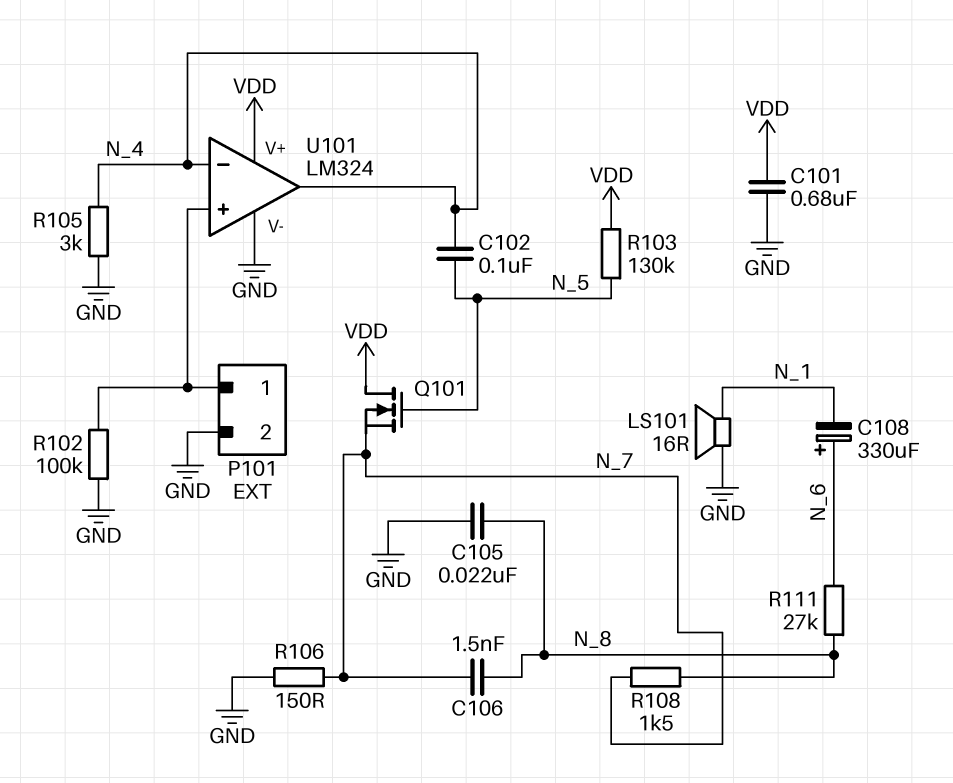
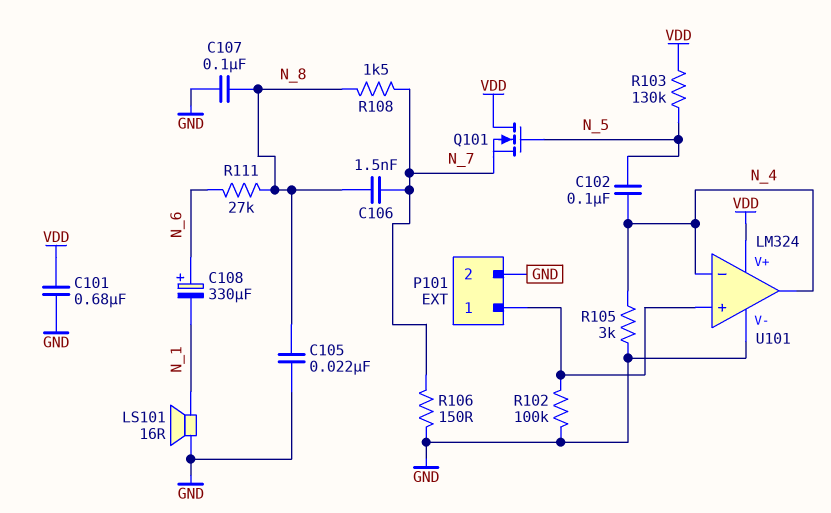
C107: none -> 100nF (GND, N_8)

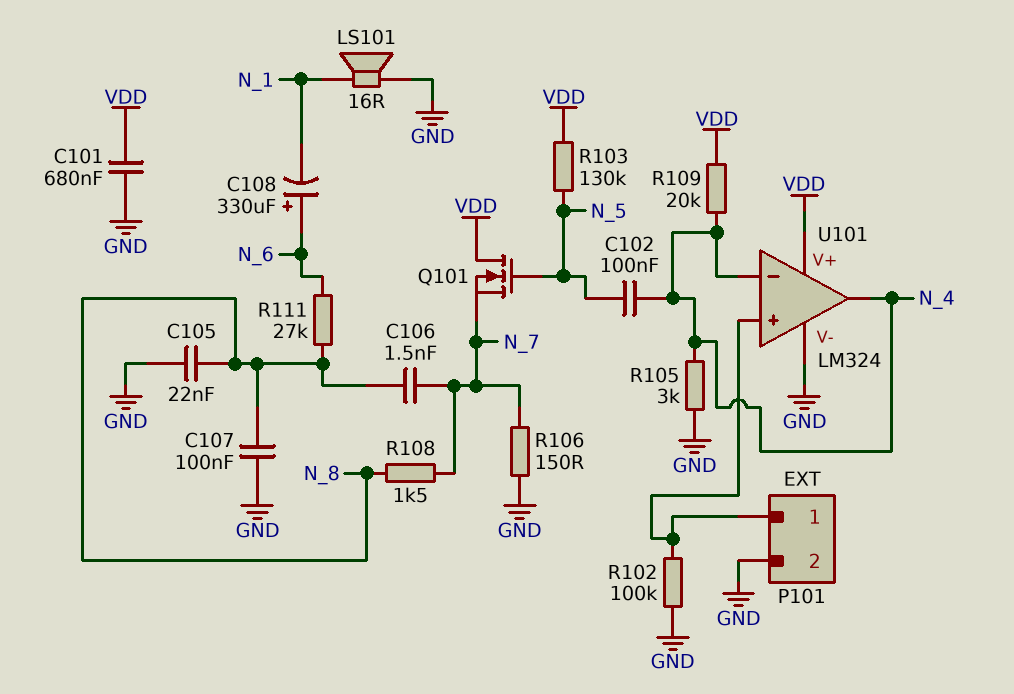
R109: none -> 20k (N_4, VDD)

